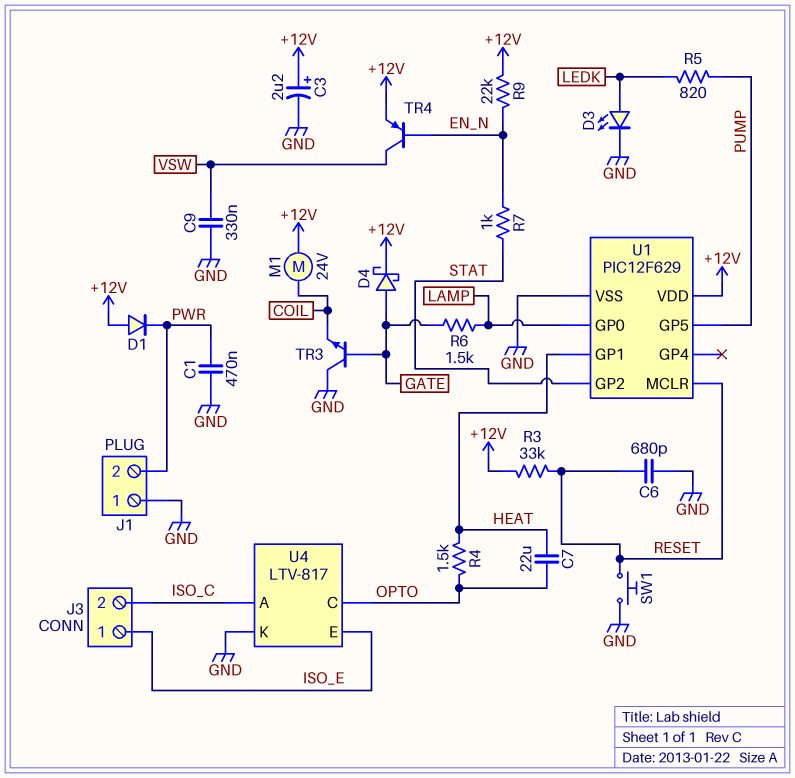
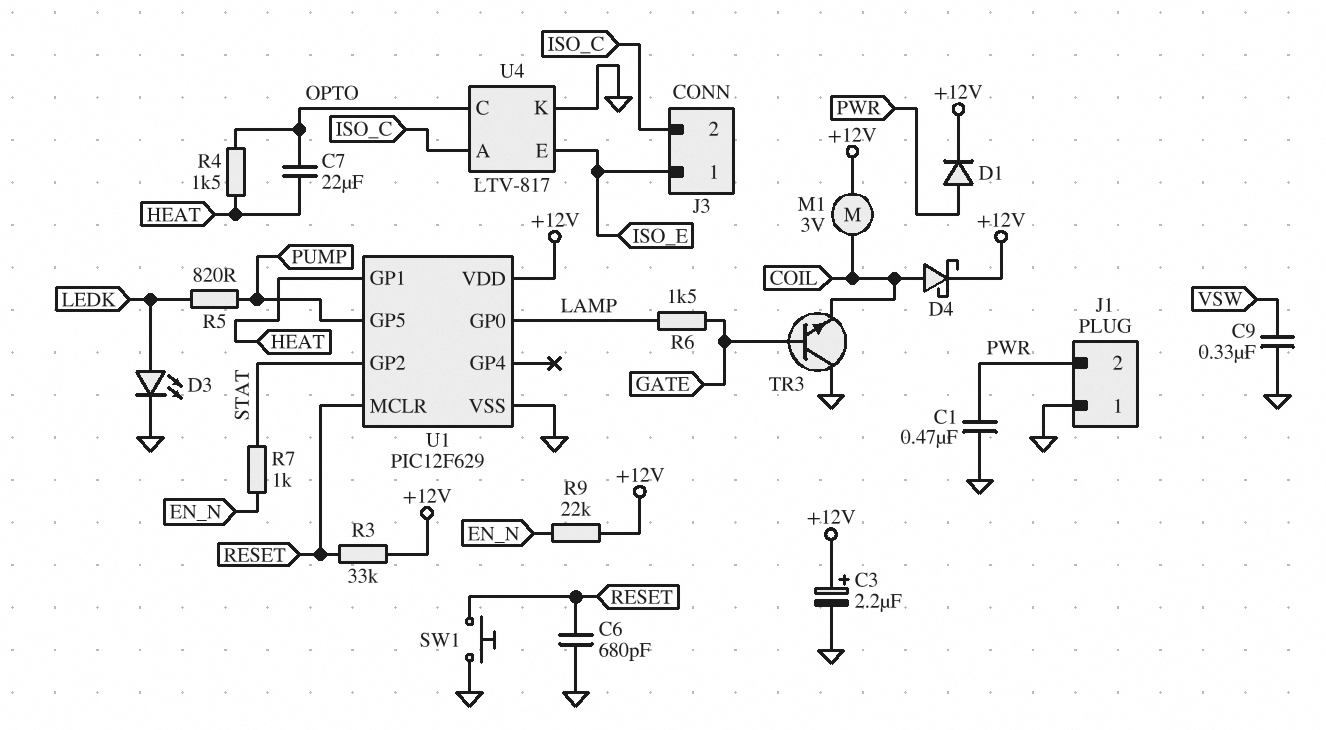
D1: diode (A +12V, K PWR) -> diode (A PWR, K +12V)
D4: schottky (A GATE, K +12V) -> schottky (A COIL, K +12V)
M1: motor 24V (+12V, COIL) -> motor 3V (+12V, COIL)
TR4: PNP (B EN_N, C VSW, E +12V) -> none

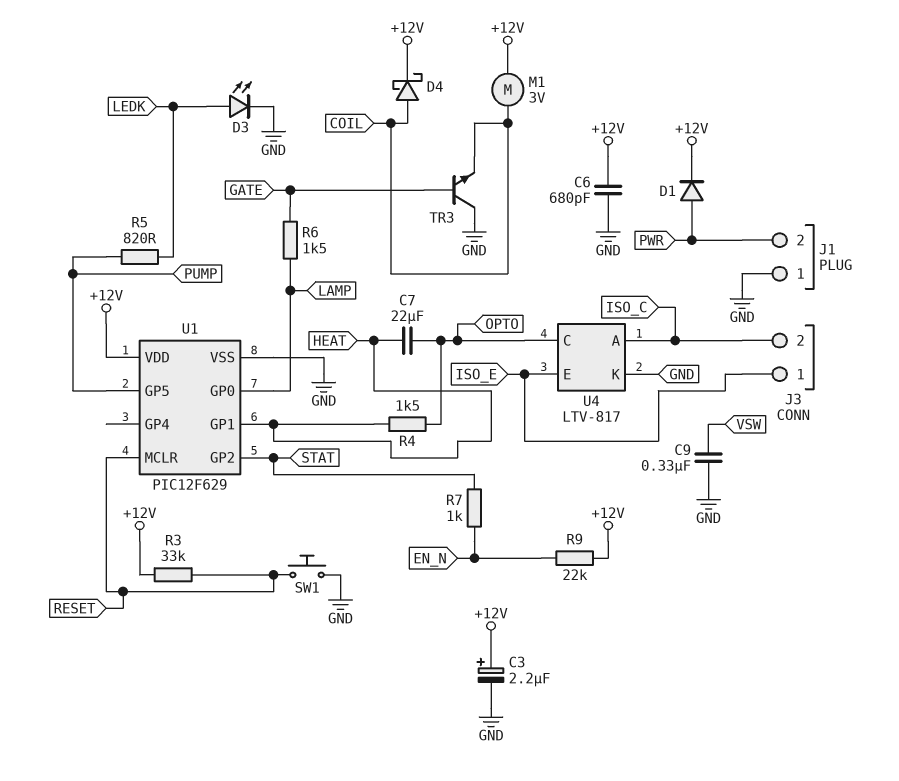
C1: 470nF (GND, PWR) -> none
C6: 680pF (GND, RESET) -> 680pF (+12V, GND)

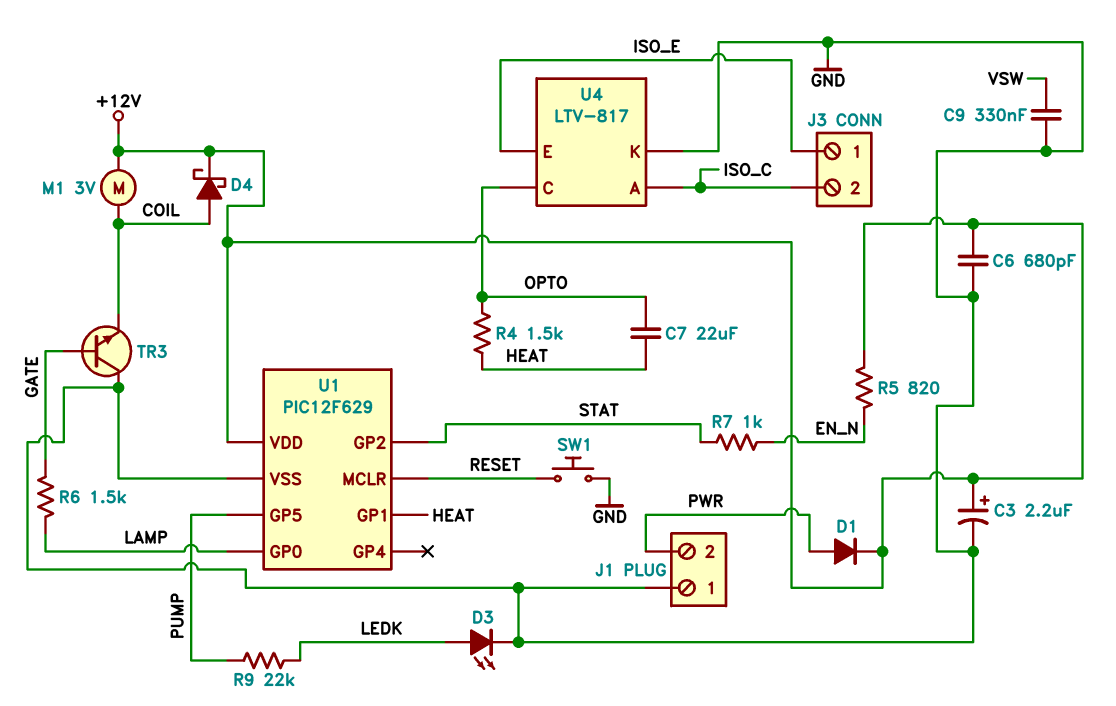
R3: 33k (+12V, RESET) -> none
R5: 820 (LEDK, PUMP) -> 820 (+12V, EN_N)
R9: 22k (+12V, EN_N) -> 22k (LEDK, PUMP)

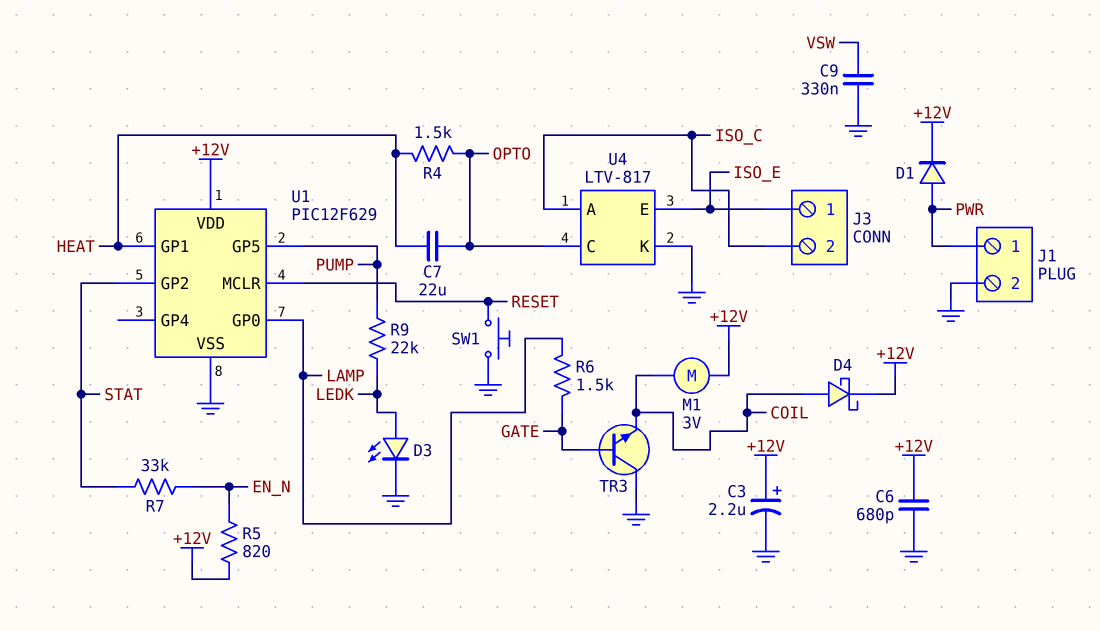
J1 pin 1: GND -> PWR
J1 pin 2: PWR -> GND
R7: 1k (EN_N, STAT) -> 33k (EN_N, STAT)

